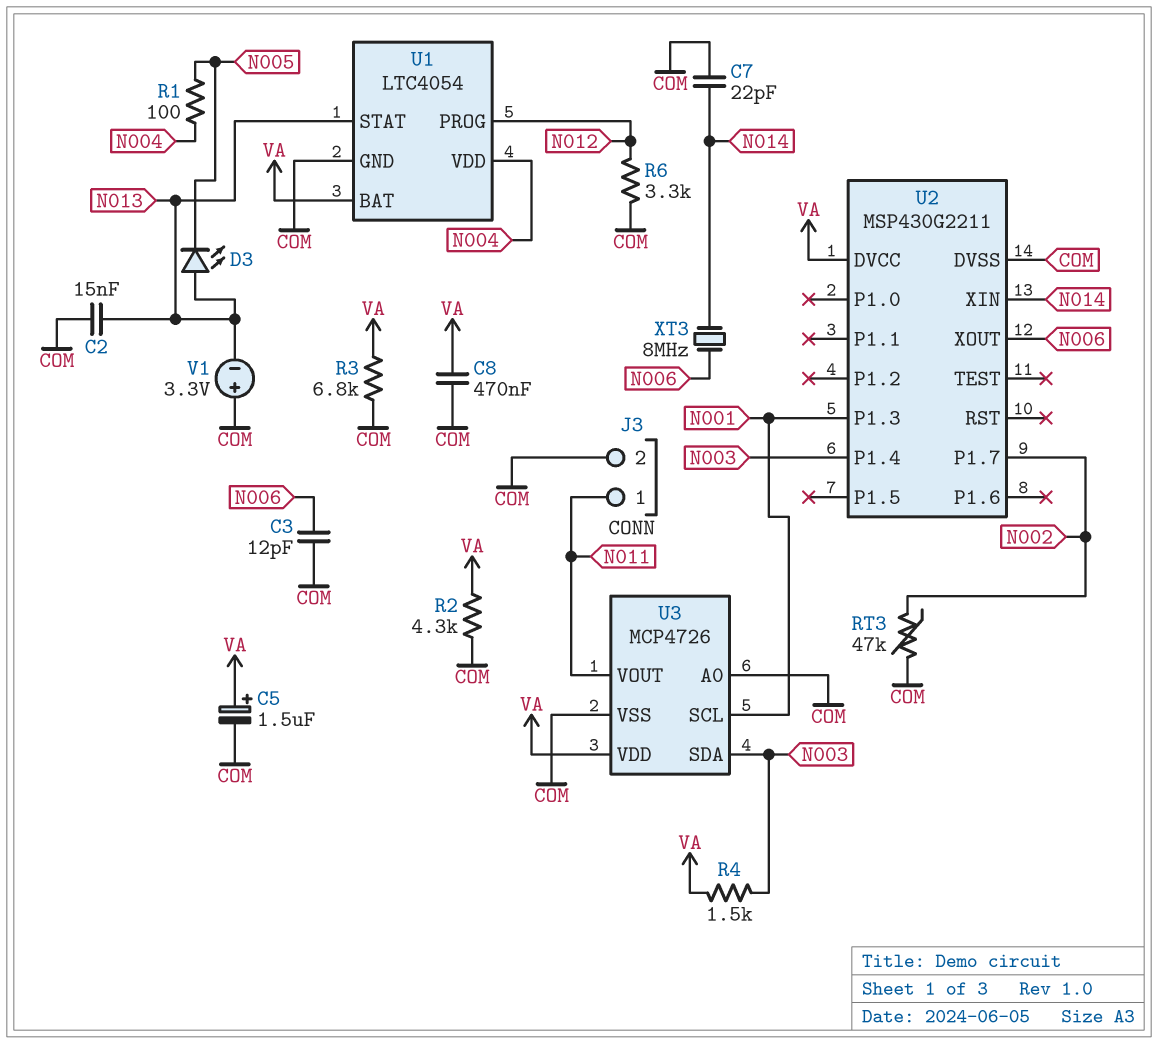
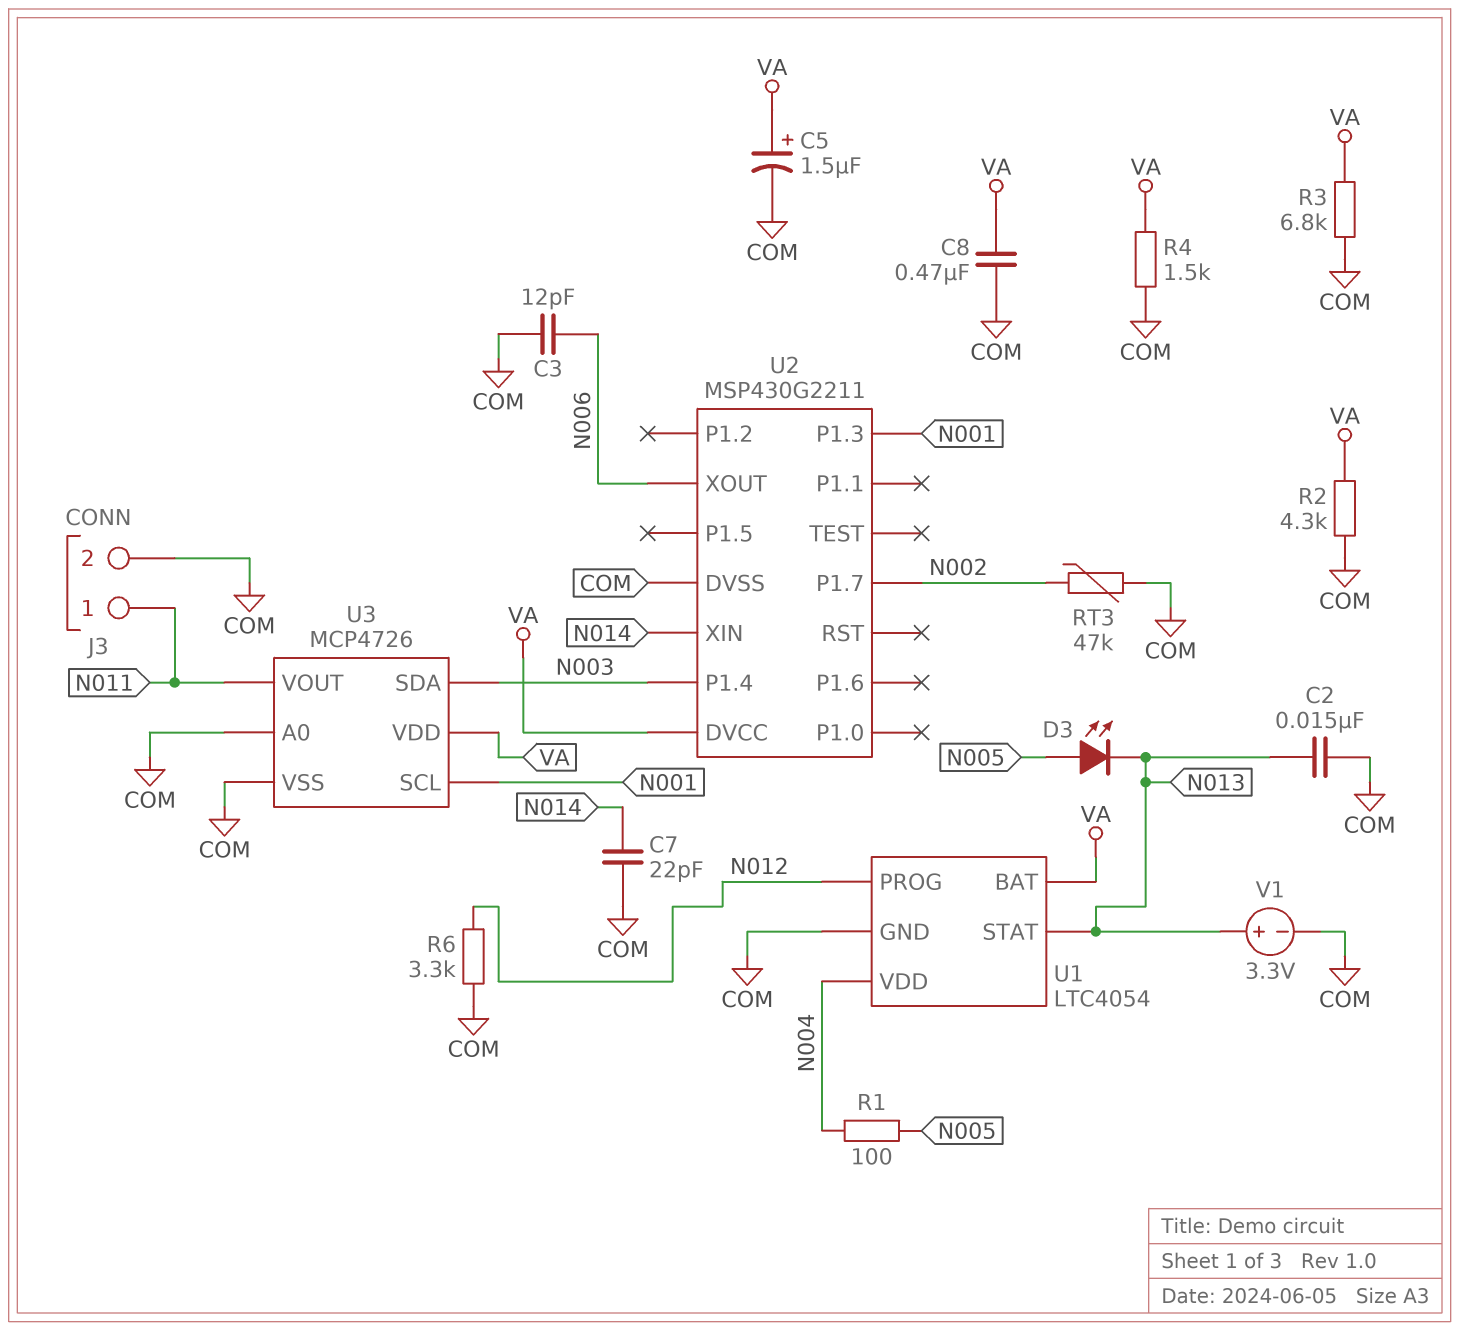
D3: LED (A N013, K N005) -> LED (A N005, K N013)
R4: 1.5k (N003, VA) -> 1.5k (COM, VA)
V1: 3.3V (plus COM, minus N013) -> 3.3V (plus N013, minus COM)
XT3: 8MHz (N006, N014) -> none

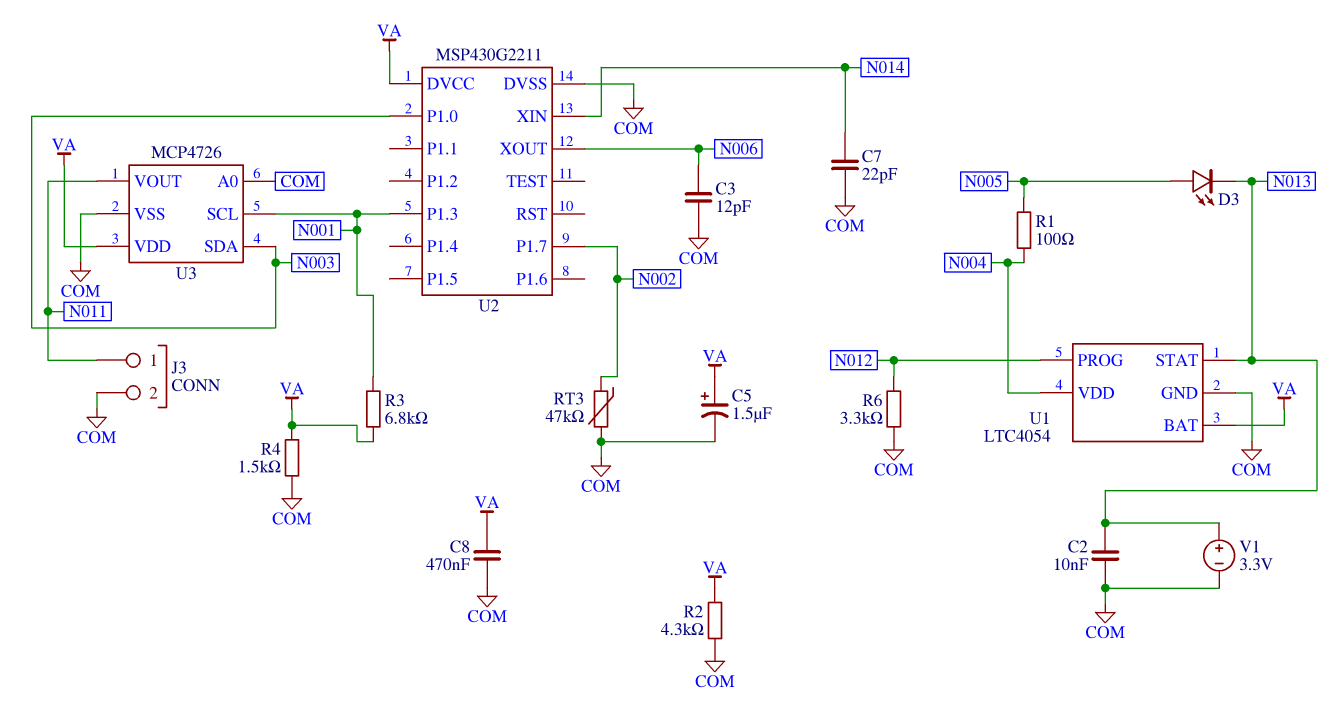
C2: 15nF (COM, N013) -> 10nF (COM, N013)
R3: 6.8k (COM, VA) -> 6.8k (N001, VA)
U2 pin P1.0: none -> N003
U2 pin P1.4: N003 -> none

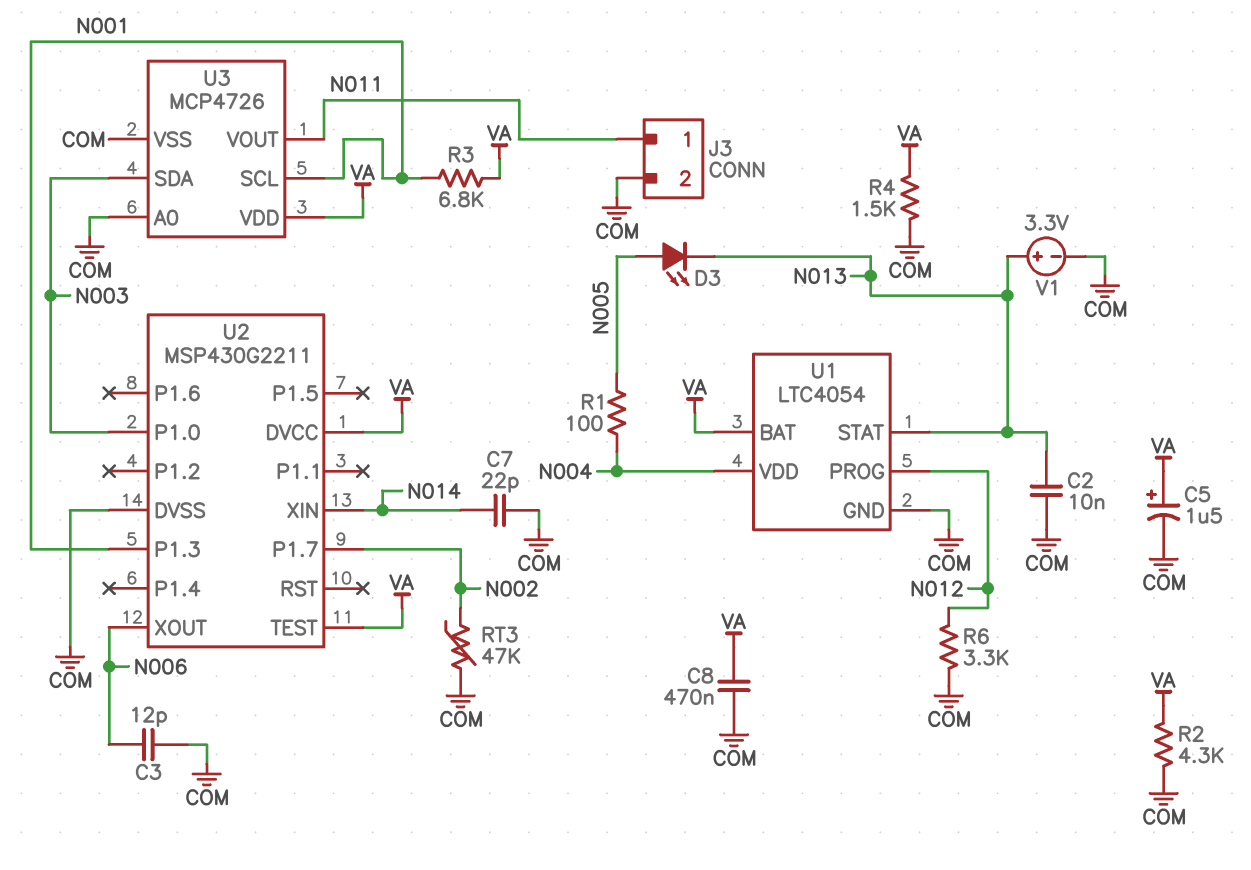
U2 pin TEST: none -> VA

